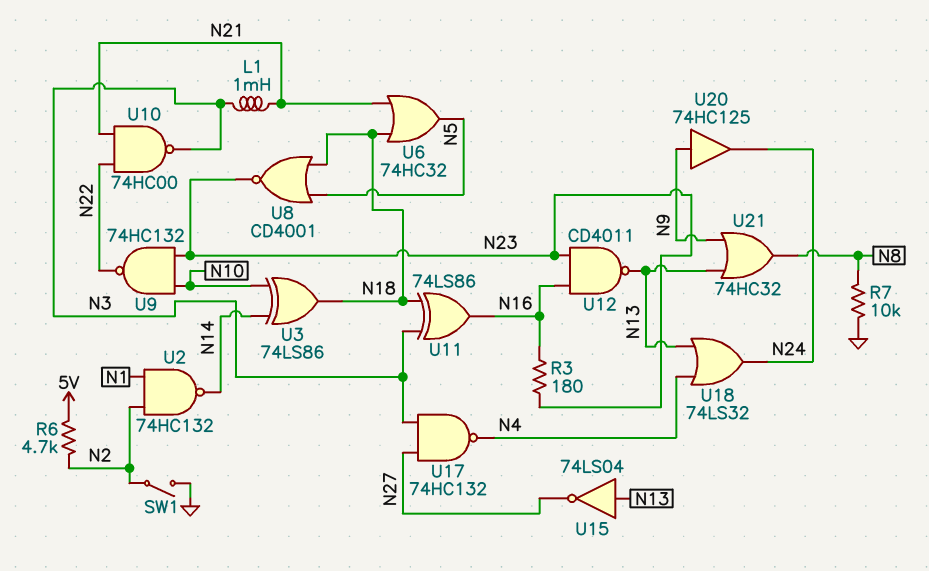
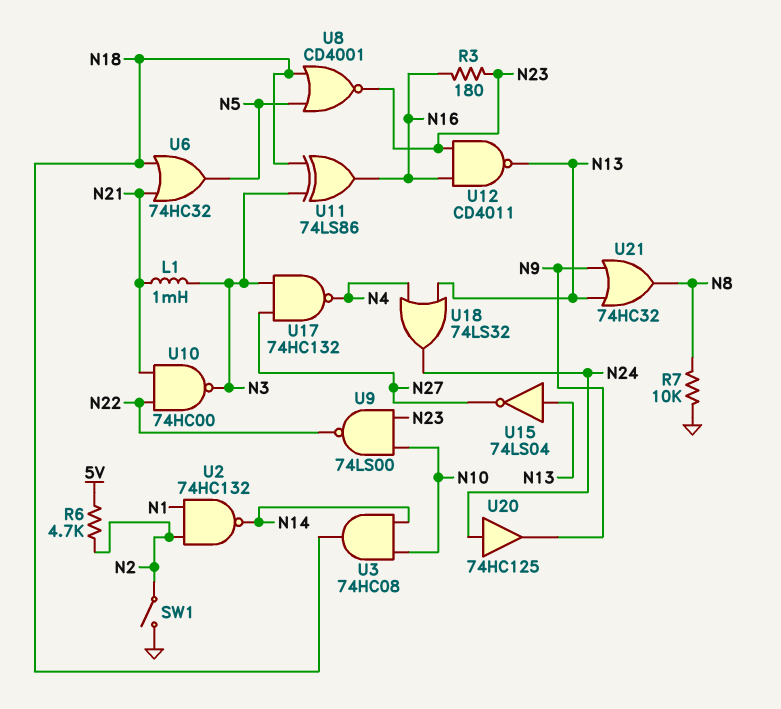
U3: XOR 74LS86 (in N10, in N14, out N18) -> AND 74HC08 (in N10, in N14, out N18)
U9: NAND 74HC132 (in N10, in N23, out N22) -> NAND 74LS00 (in N10, in N23, out N22)
U20: buffer 74HC125 (in N9, out N24) -> buffer 74HC125 (in N24, out N9)

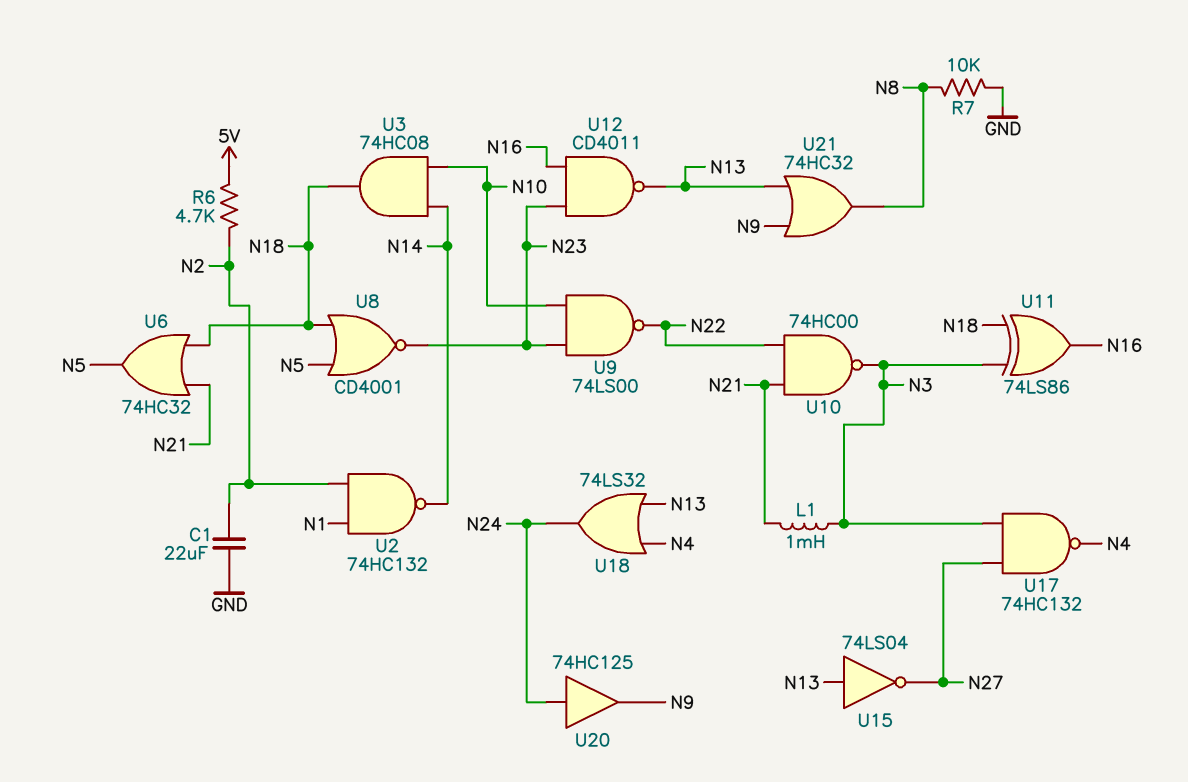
C1: none -> 22uF (GND, N2)
R3: 180 (N16, N23) -> none
SW1: switch (GND, N2) -> none

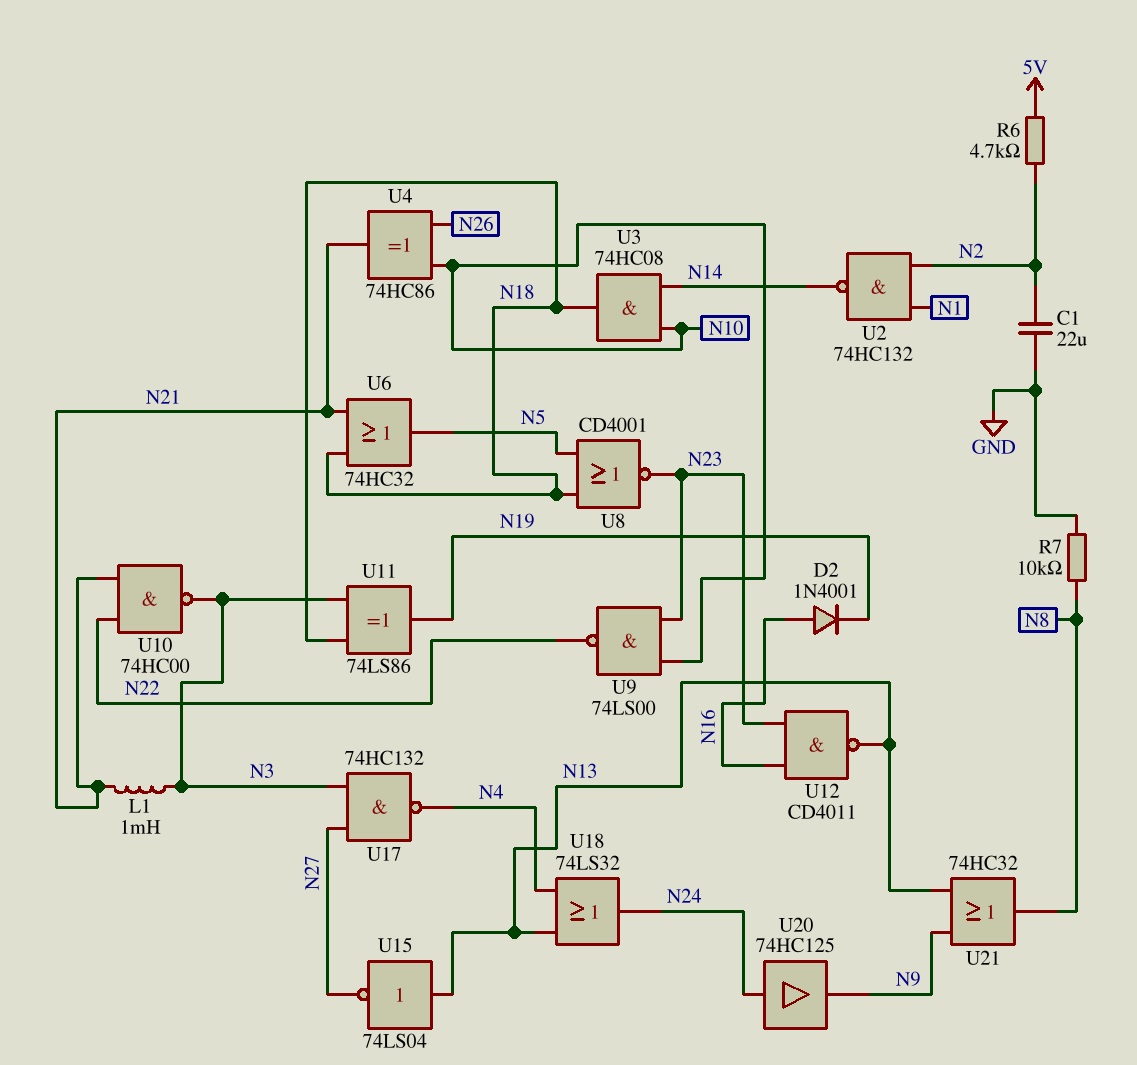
D2: none -> diode 1N4001 (A N16, K N19)
U4: none -> XOR 74HC86 (in N10, in N26, out N21)
U11: XOR 74LS86 (in N3, in N18, out N16) -> XOR 74LS86 (in N3, in N18, out N19)

